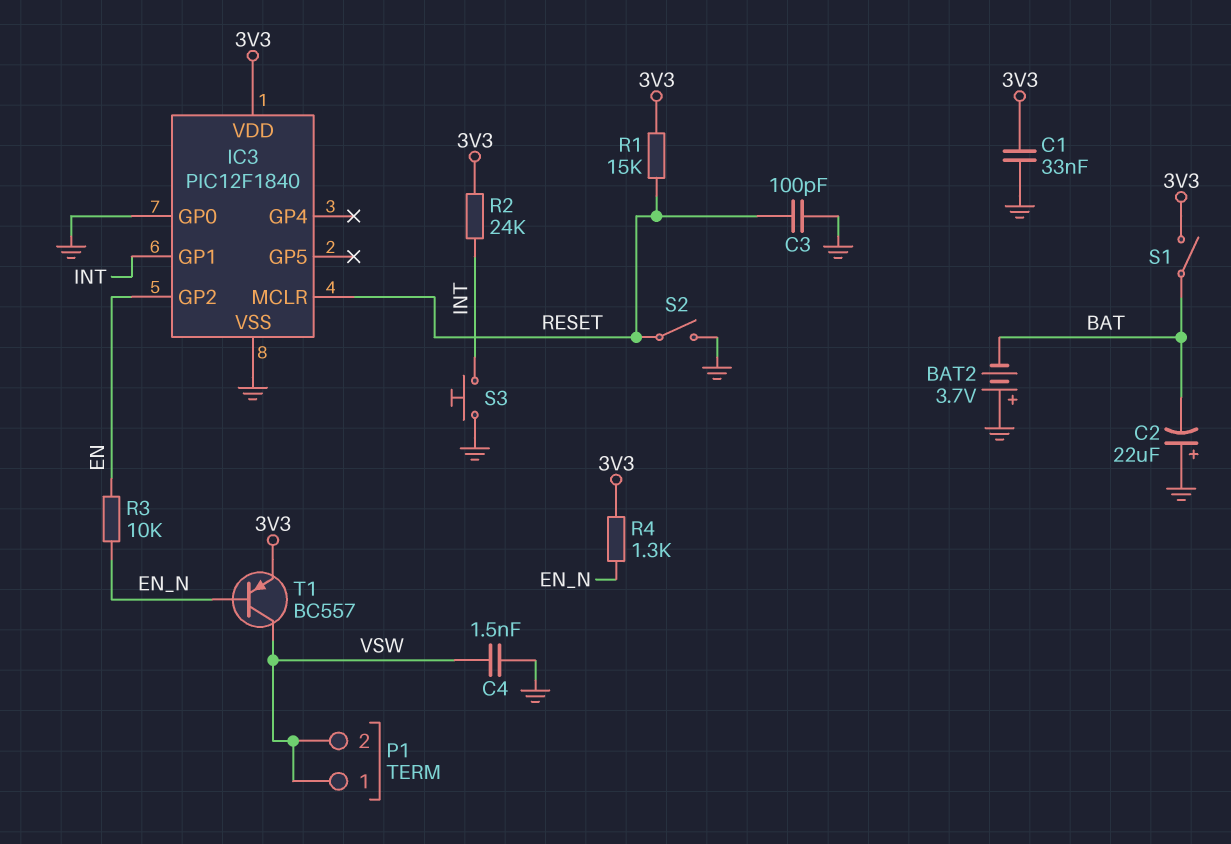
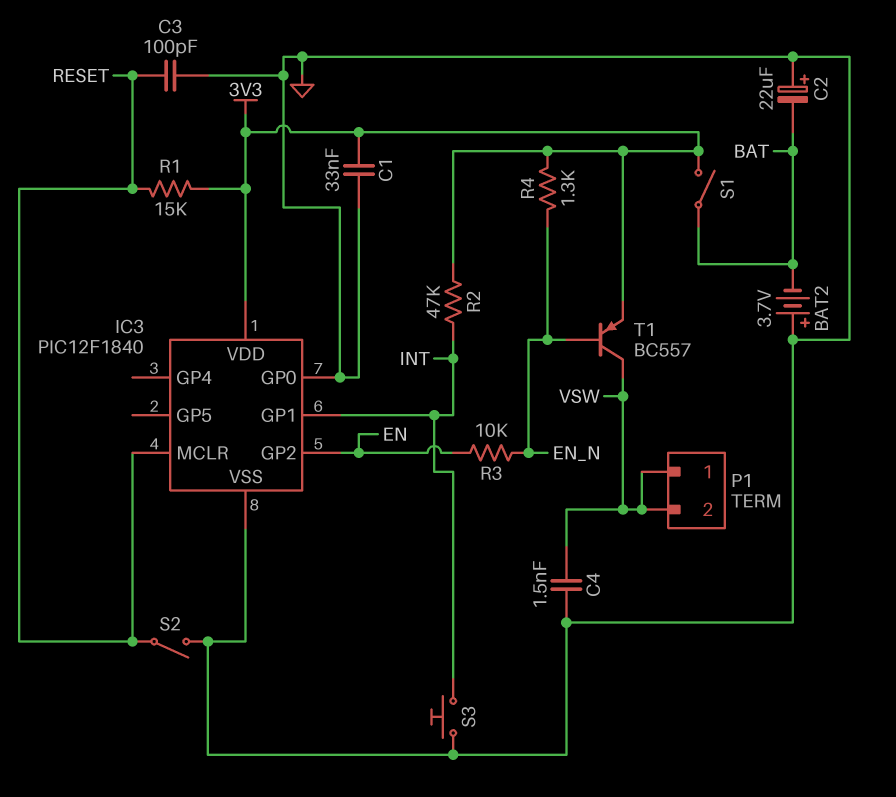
R2: 24k (3V3, INT) -> 47k (3V3, INT)

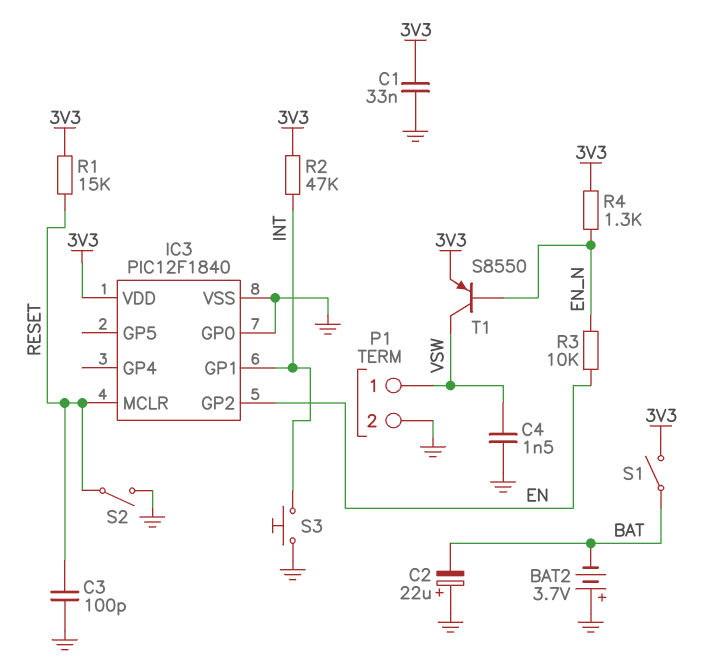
P1 pin 2: VSW -> GND
T1: PNP BC557 (B EN_N, C VSW, E 3V3) -> PNP S8550 (B EN_N, C VSW, E 3V3)

